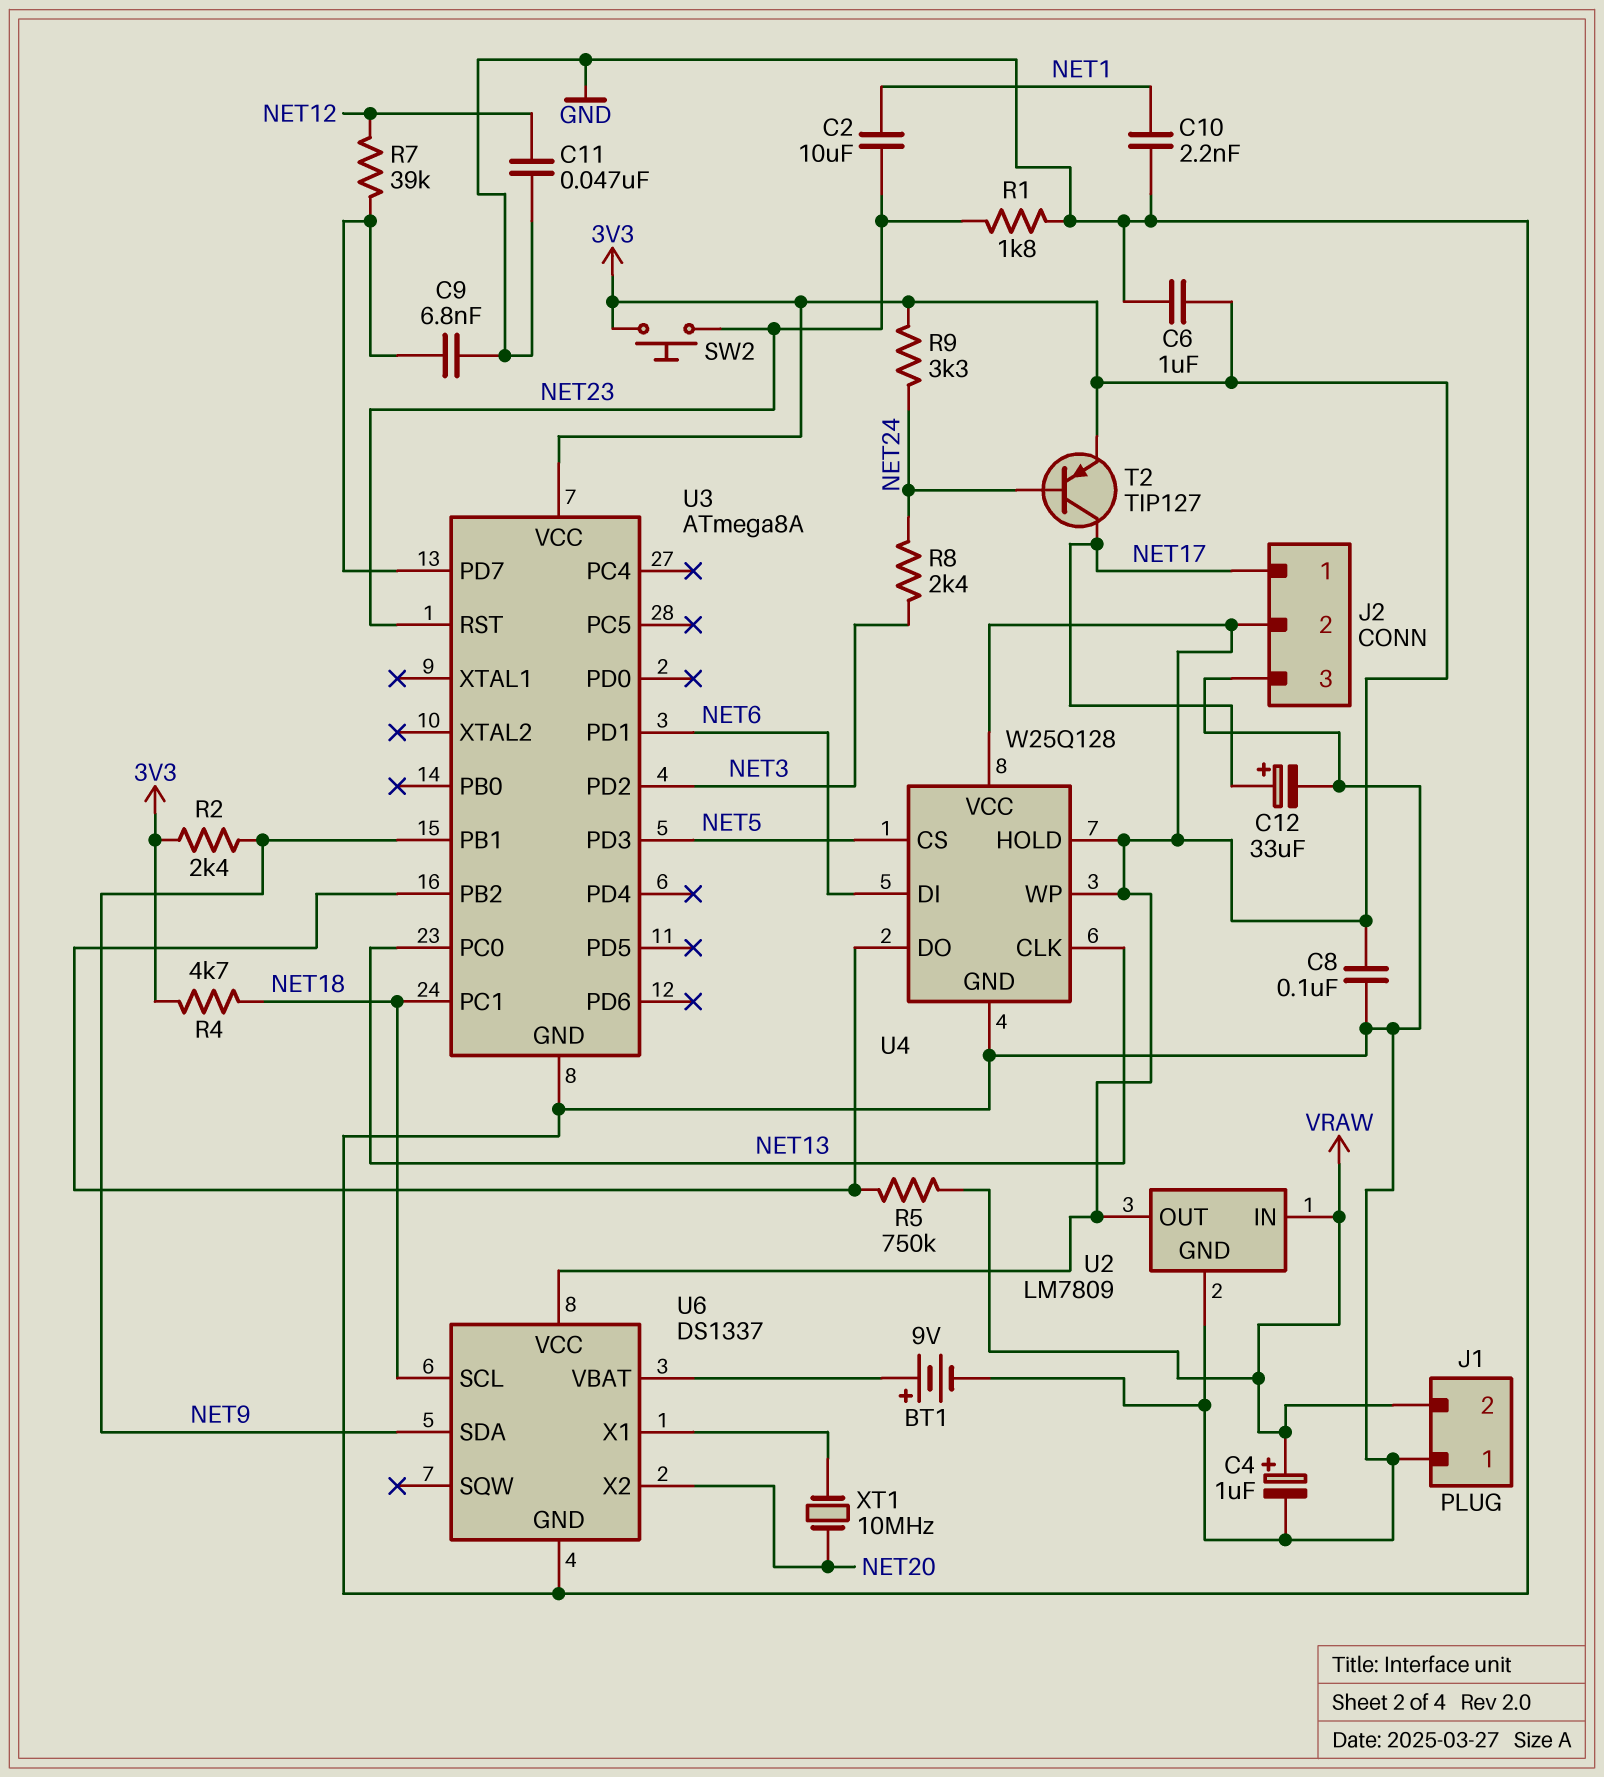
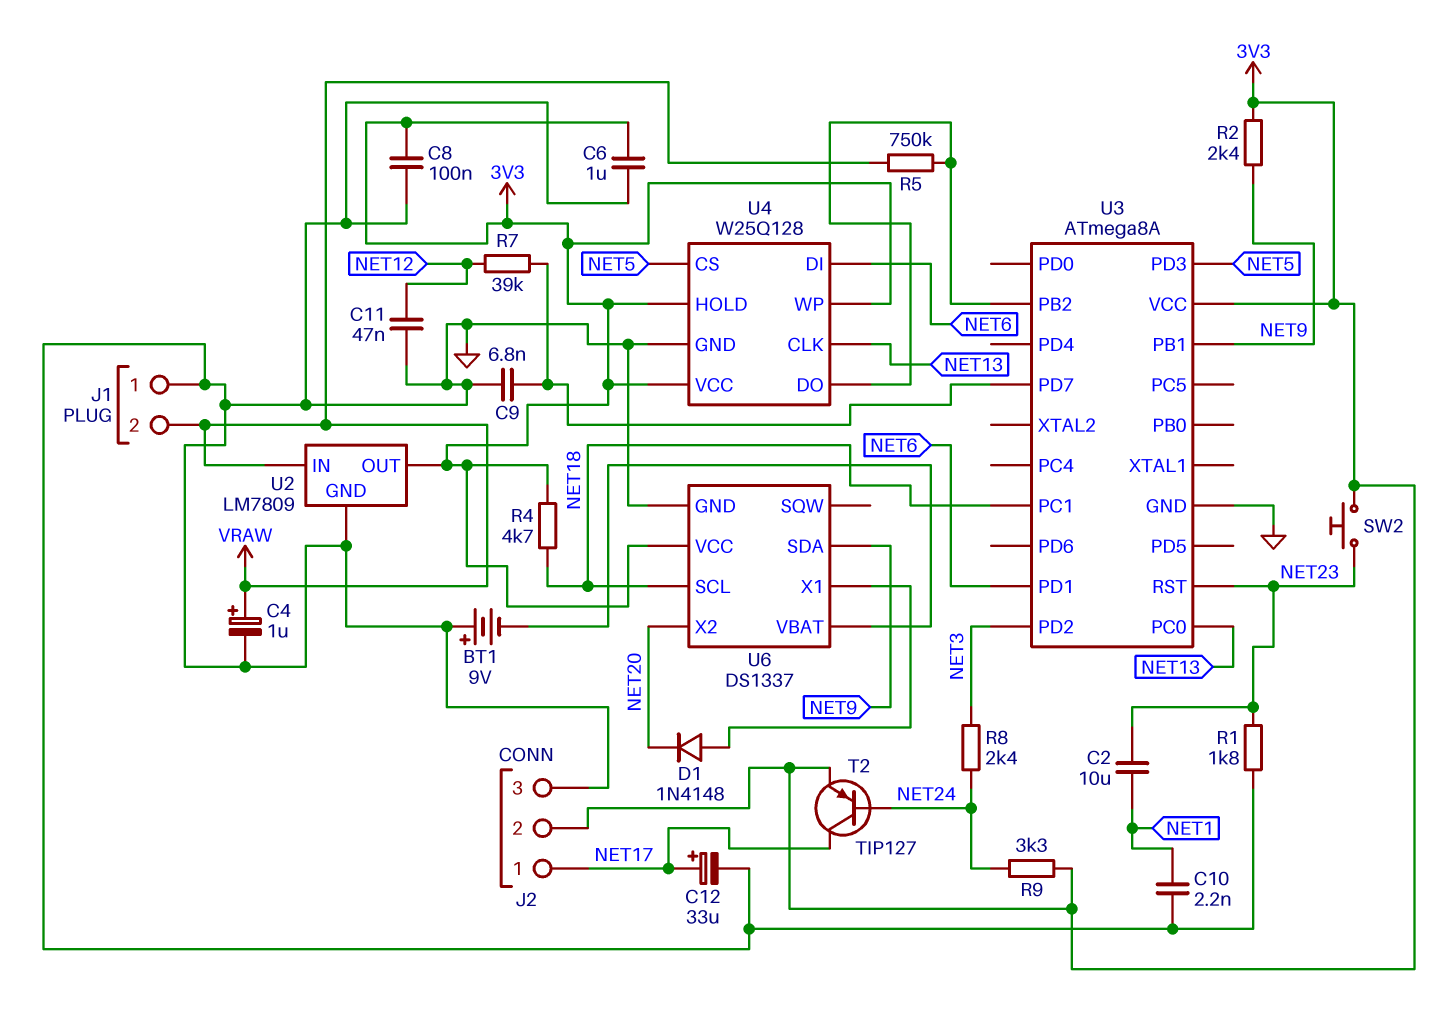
BT1: 9V (plus U6/VBAT, minus GND) -> 9V (plus GND, minus U6/VBAT)
D1: none -> diode 1N4148 (A U6/X1, K NET20)
XT1: 10MHz (NET20, U6/X1) -> none

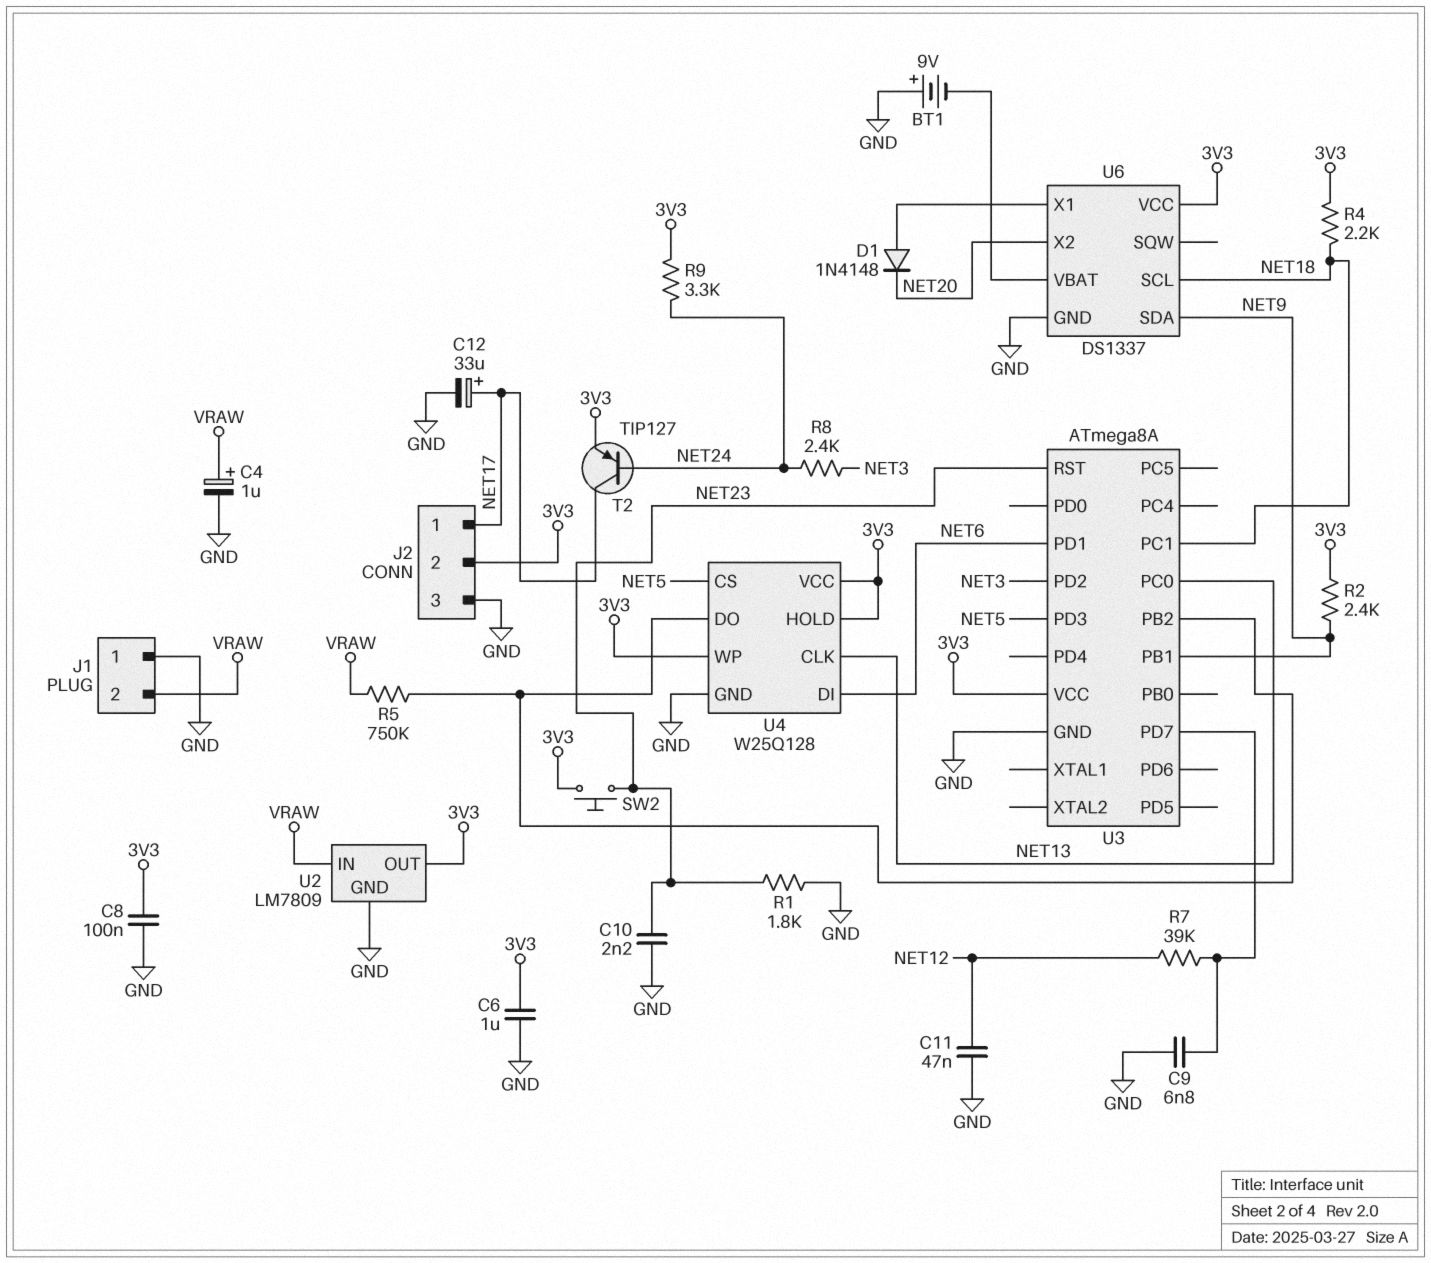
C2: 10uF (NET1, NET23) -> none
C10: 2.2nF (GND, NET1) -> 2.2nF (GND, NET23)
R4: 4.7k (3V3, NET18) -> 2.2k (3V3, NET18)

